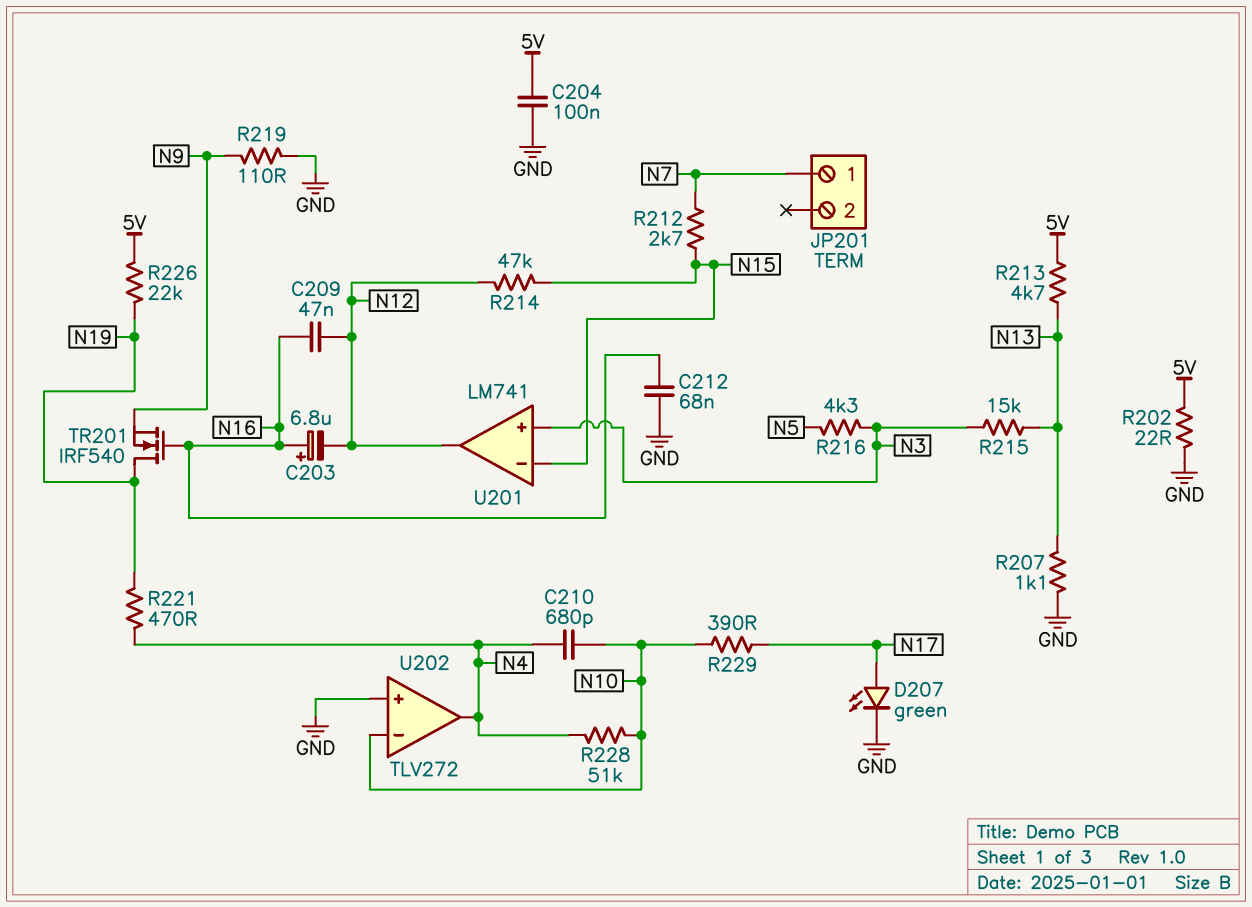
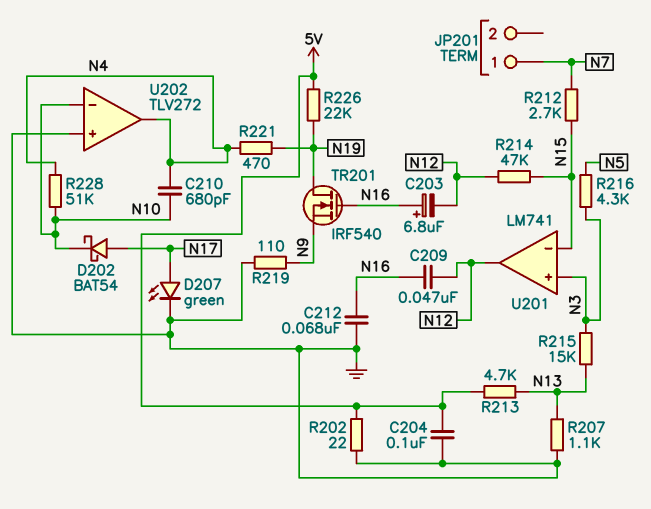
D202: none -> schottky BAT54 (A N17, K N10)
R229: 390 (N10, N17) -> none

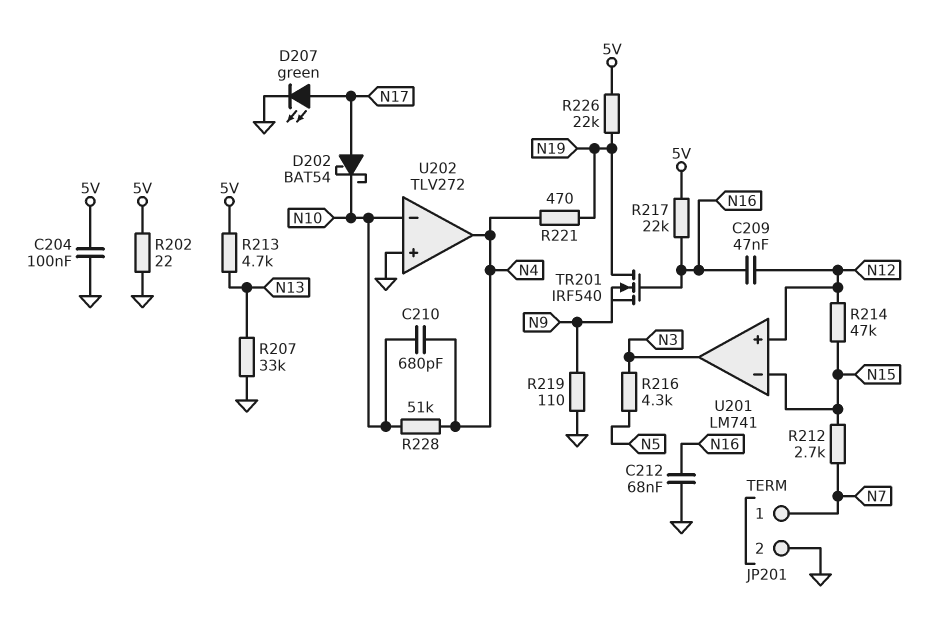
C203: 6.8uF (plus N16, minus N12) -> none
JP201 pin 2: none -> GND
R207: 1.1k (GND, N13) -> 33k (GND, N13)
R215: 15k (N3, N13) -> none
R217: none -> 22k (5V, N16)
U201 pin in+: N3 -> N12
U201 pin out: N12 -> N3

